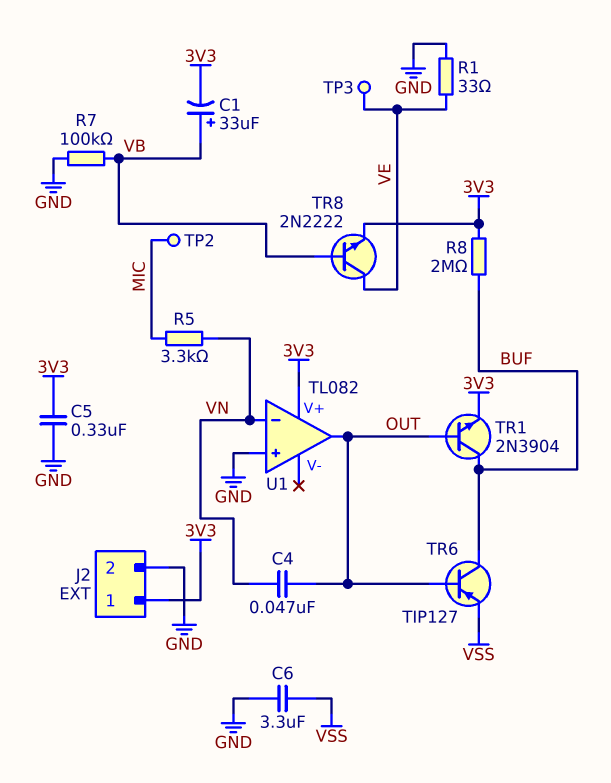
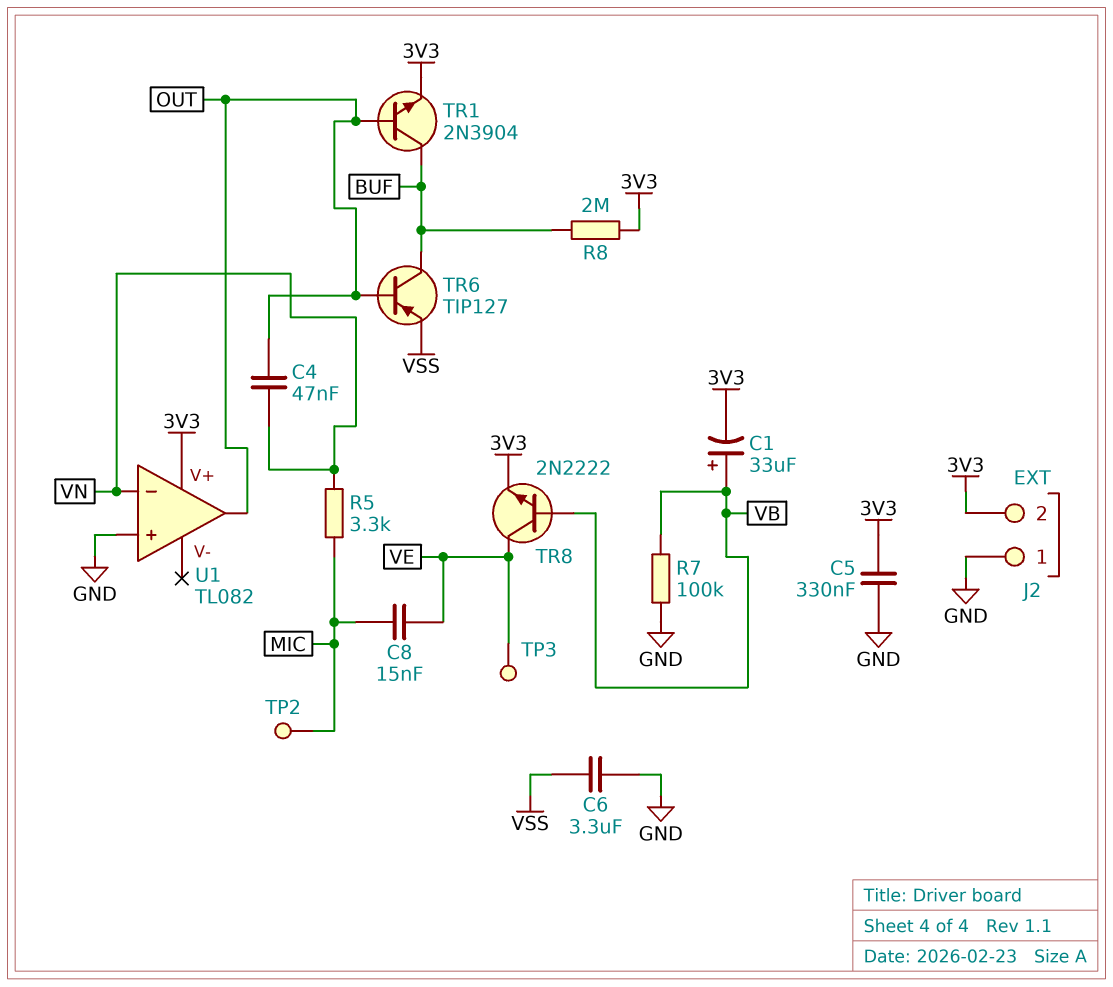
C8: none -> 15nF (MIC, VE)
J2 pin 1: 3V3 -> GND
J2 pin 2: GND -> 3V3
R1: 33 (GND, VE) -> none

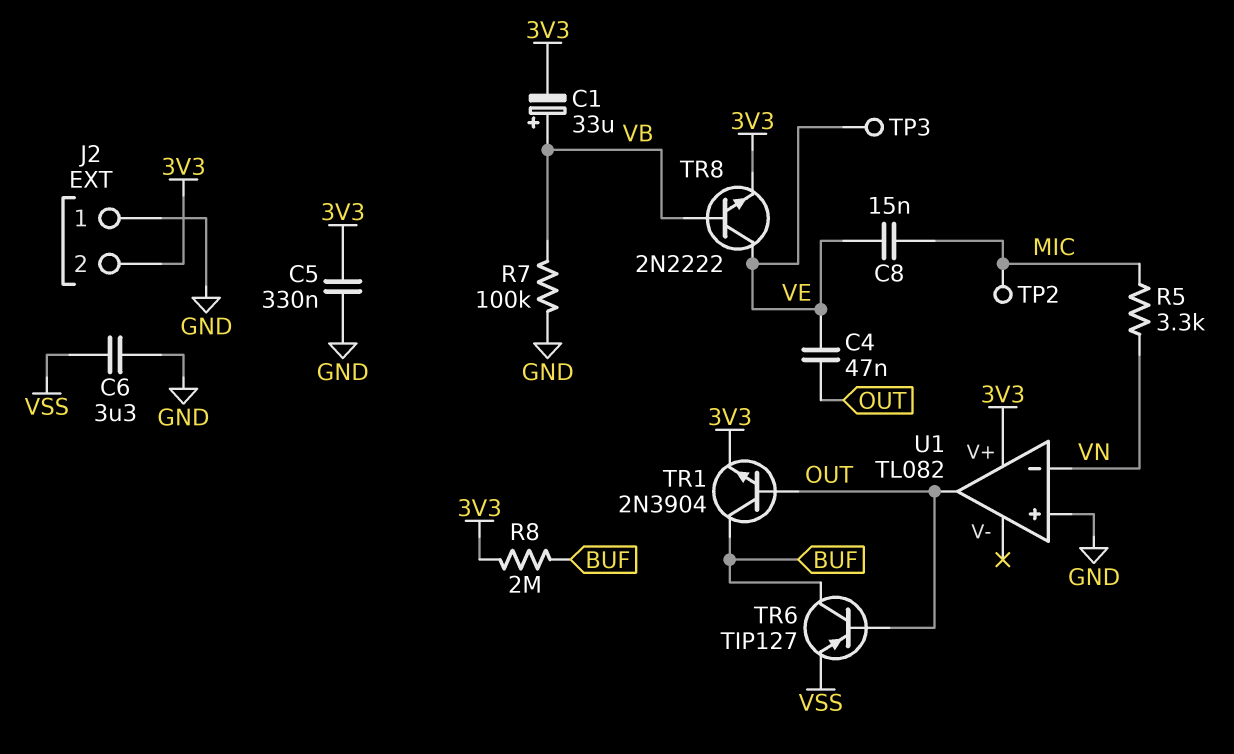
C4: 47nF (OUT, VN) -> 47nF (OUT, VE)

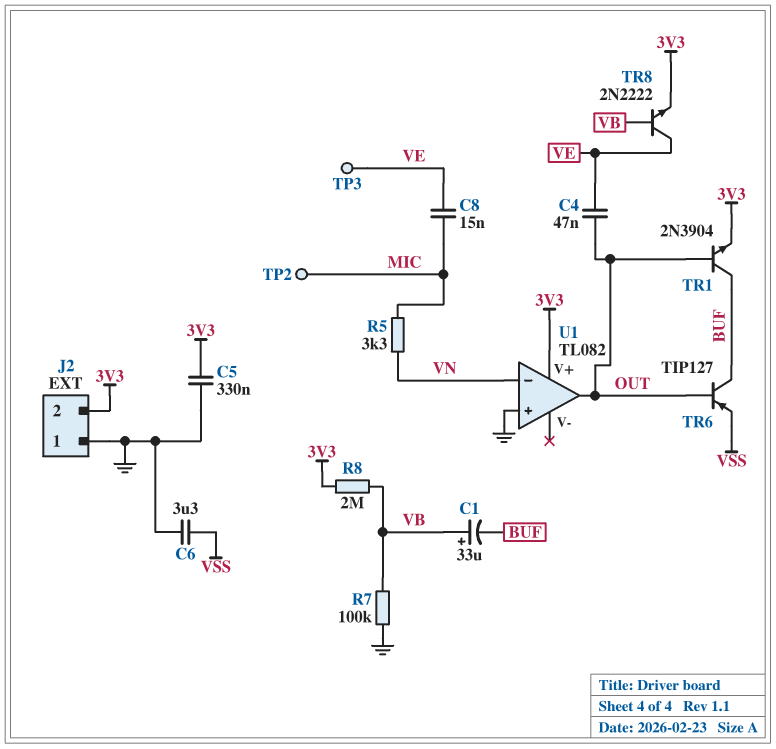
C1: 33uF (plus VB, minus 3V3) -> 33uF (plus VB, minus BUF)
R8: 2M (3V3, BUF) -> 2M (3V3, VB)

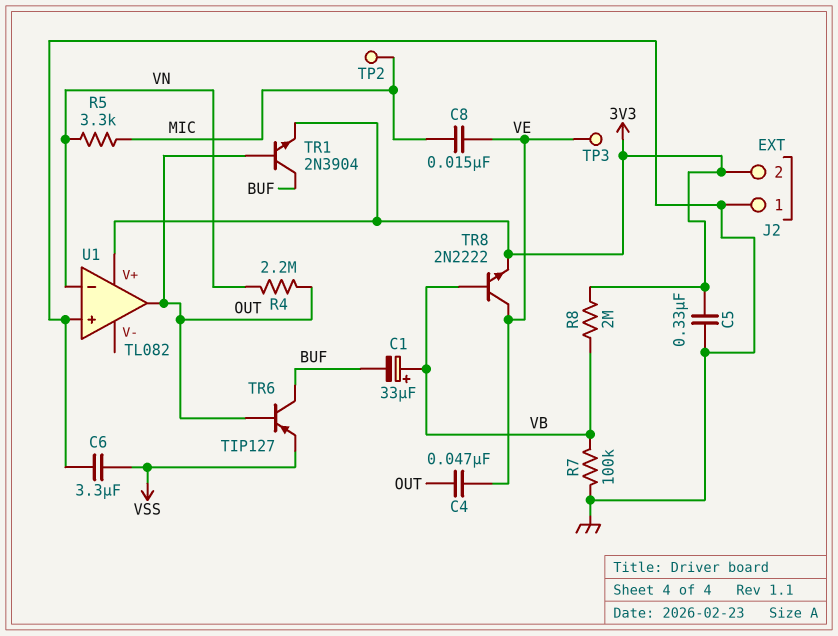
R4: none -> 2.2M (OUT, VN)

